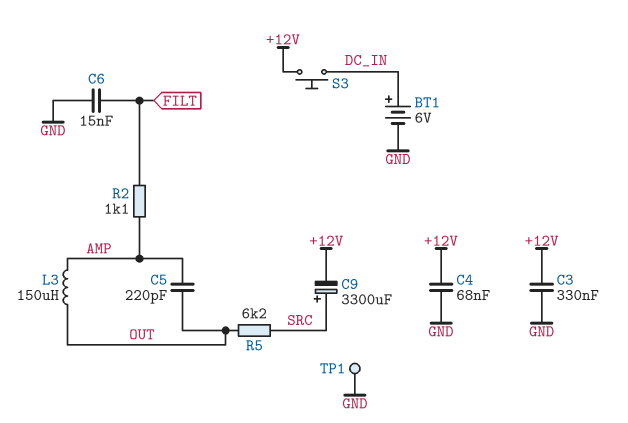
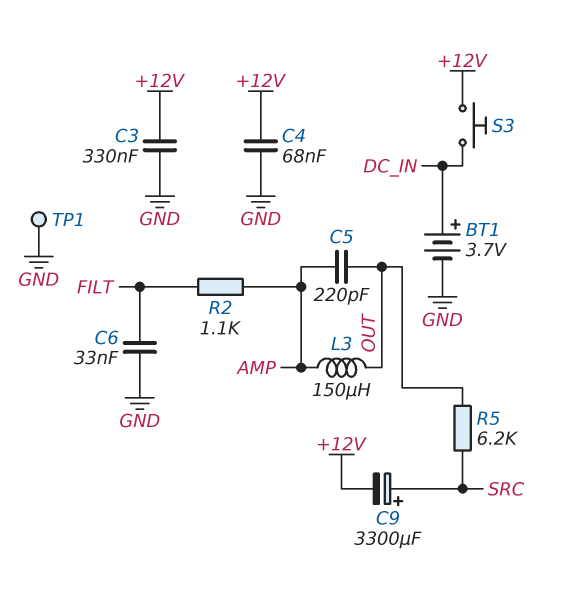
BT1: 6V (plus DC_IN, minus GND) -> 3.7V (plus DC_IN, minus GND)
C6: 15nF (FILT, GND) -> 33nF (FILT, GND)

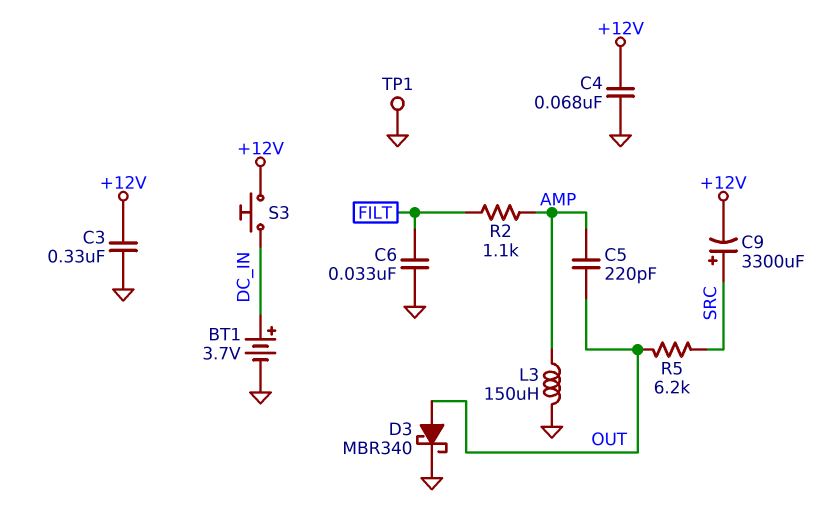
D3: none -> schottky MBR340 (A OUT, K GND)
L3: 150uH (AMP, OUT) -> 150uH (AMP, GND)

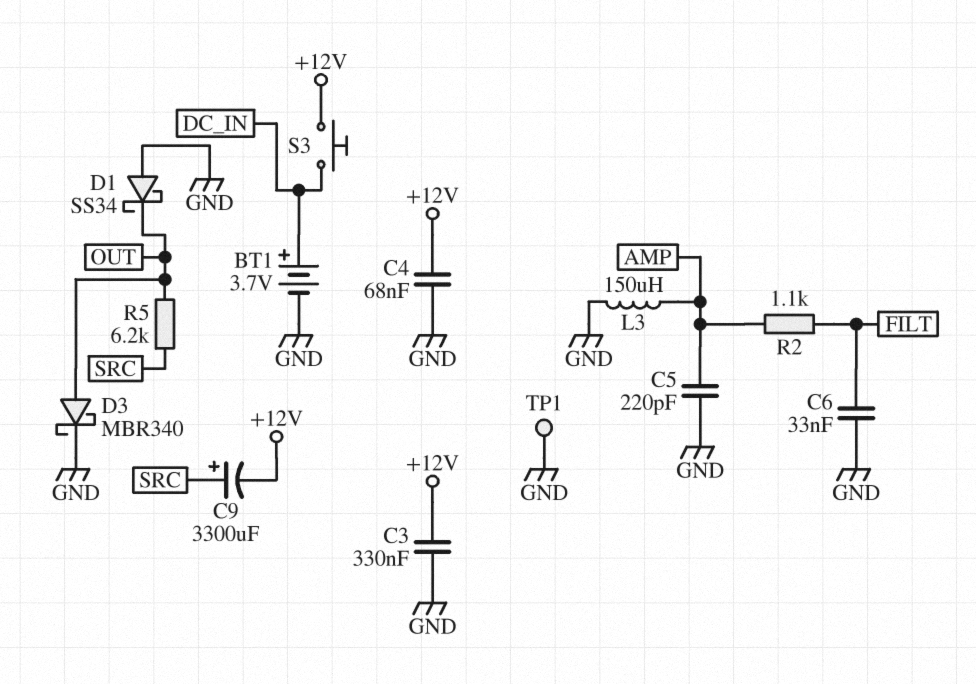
C5: 220pF (AMP, OUT) -> 220pF (AMP, GND)
D1: none -> schottky SS34 (A GND, K OUT)

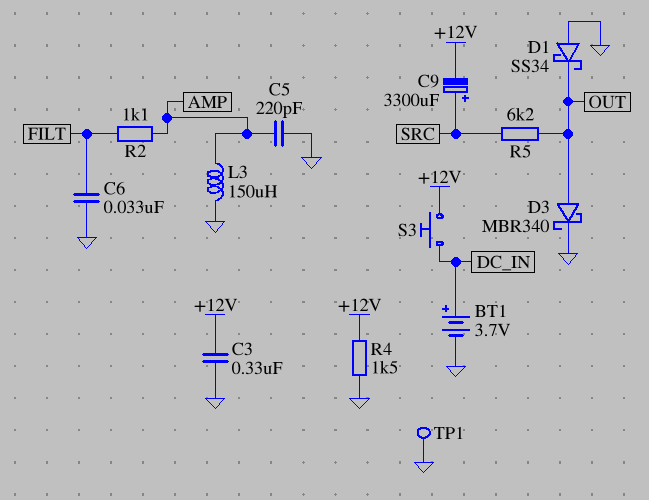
C4: 68nF (+12V, GND) -> none
R4: none -> 1.5k (+12V, GND)

